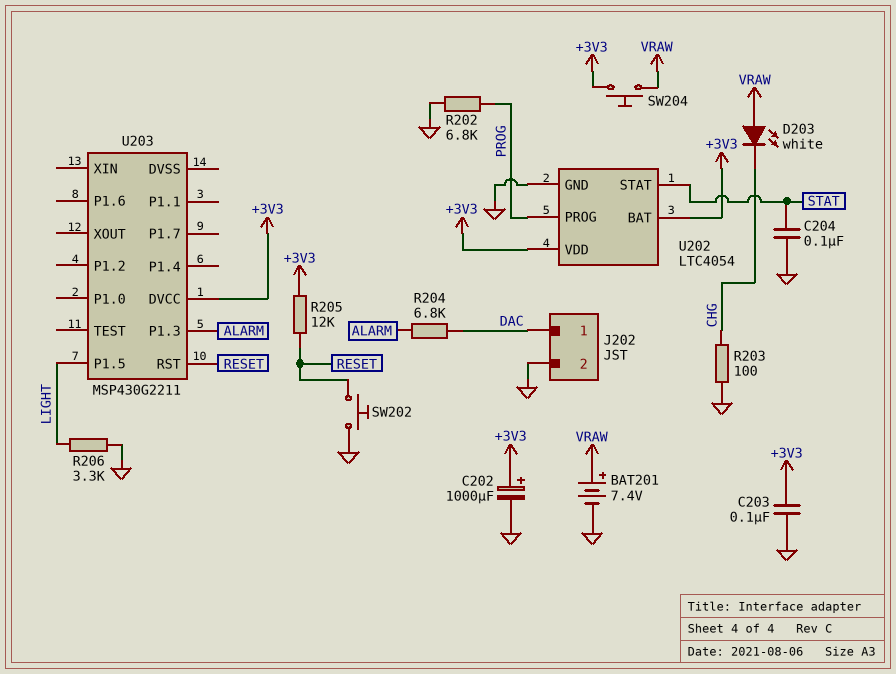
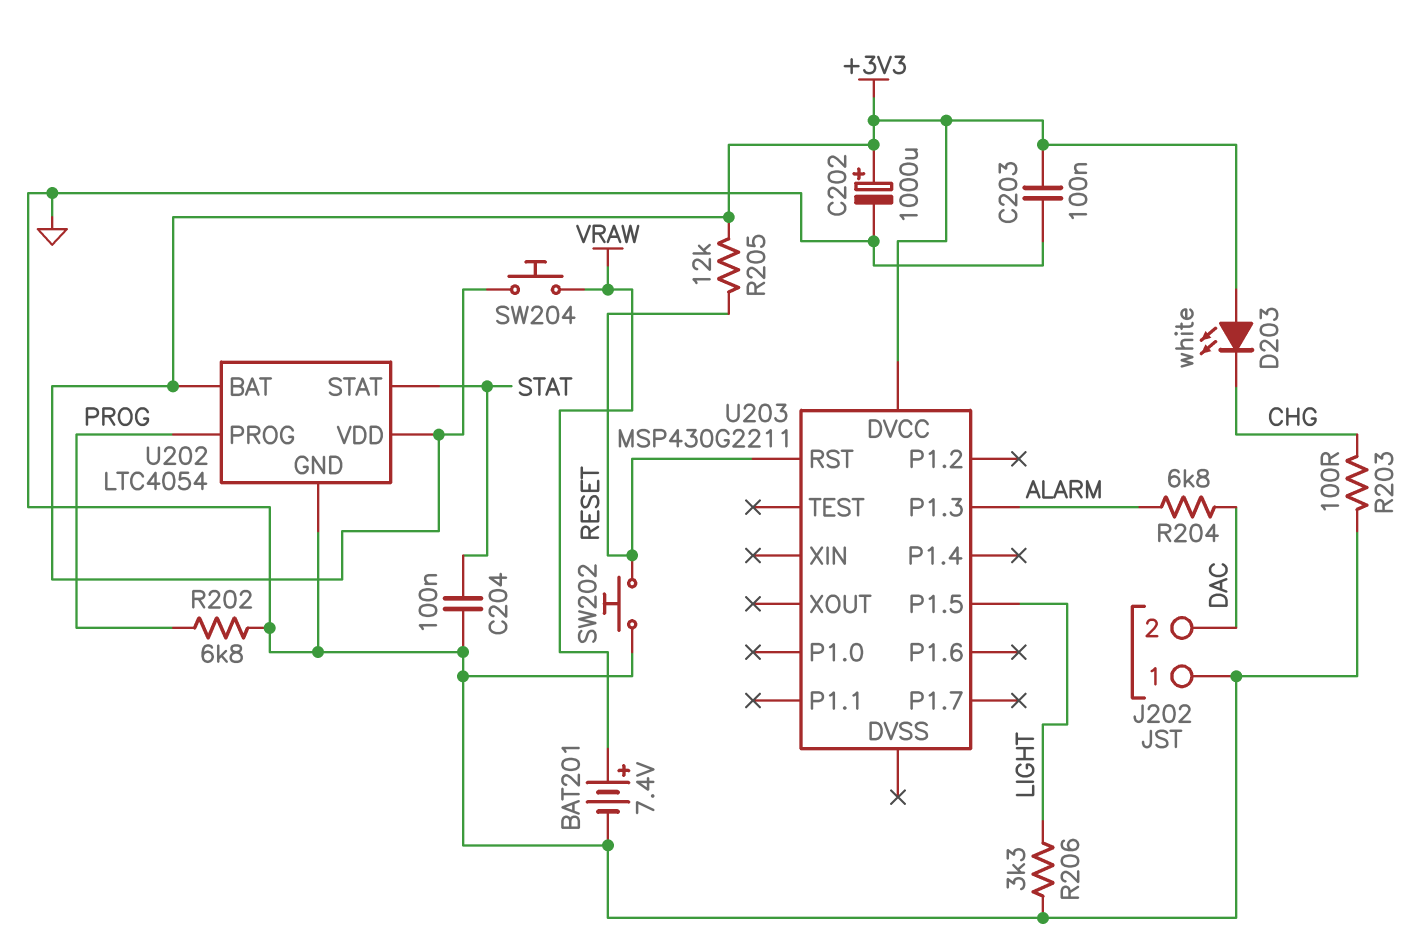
D203: LED white (A VRAW, K CHG) -> LED white (A +3V3, K CHG)
J202 pin 1: DAC -> GND
J202 pin 2: GND -> DAC

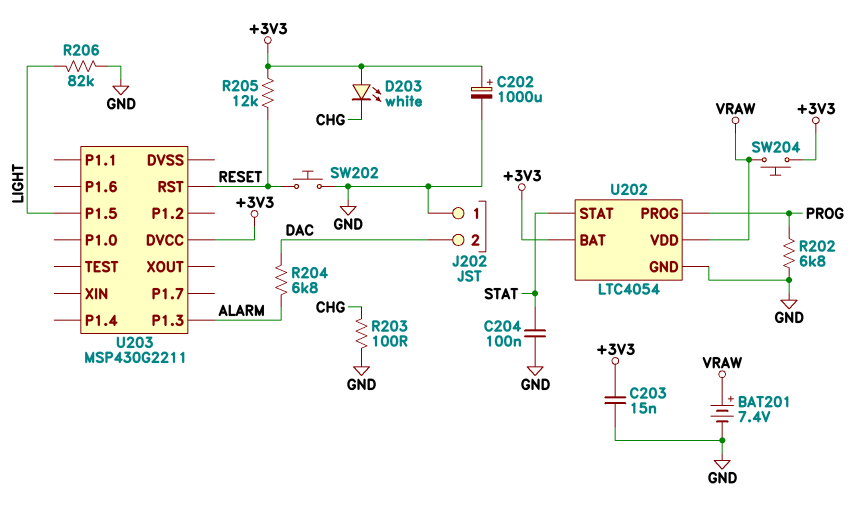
C203: 100nF (+3V3, GND) -> 15nF (+3V3, GND)
R206: 3.3k (GND, LIGHT) -> 82k (GND, LIGHT)
U202 pin VDD: +3V3 -> VRAW

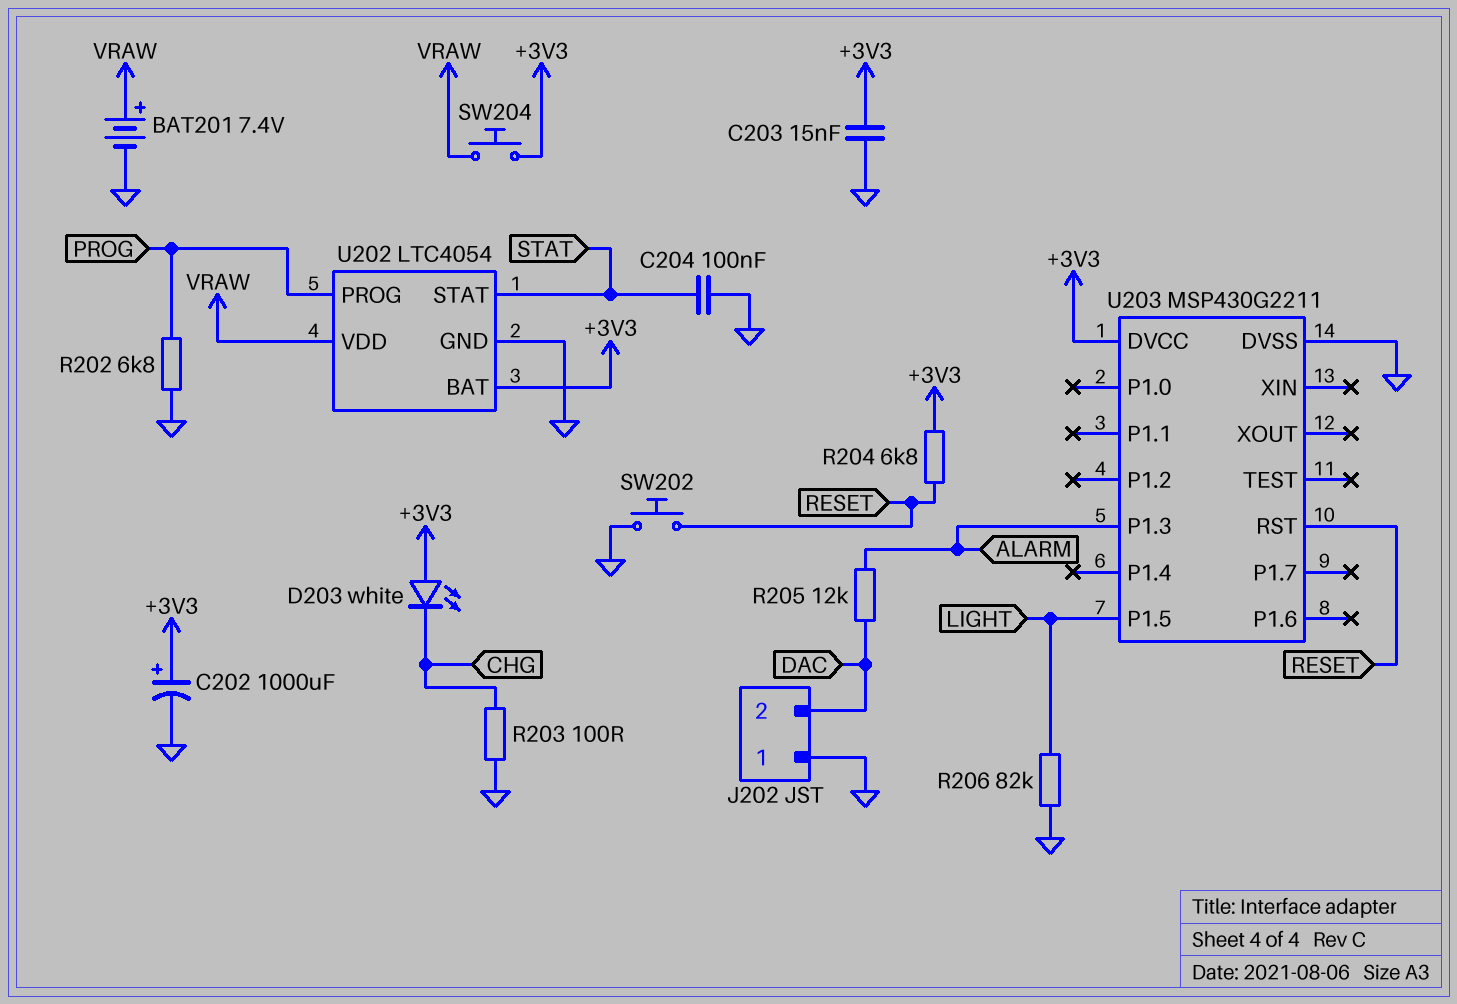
R204: 6.8k (ALARM, DAC) -> 6.8k (+3V3, RESET)
R205: 12k (+3V3, RESET) -> 12k (ALARM, DAC)
U203 pin DVSS: none -> GND

